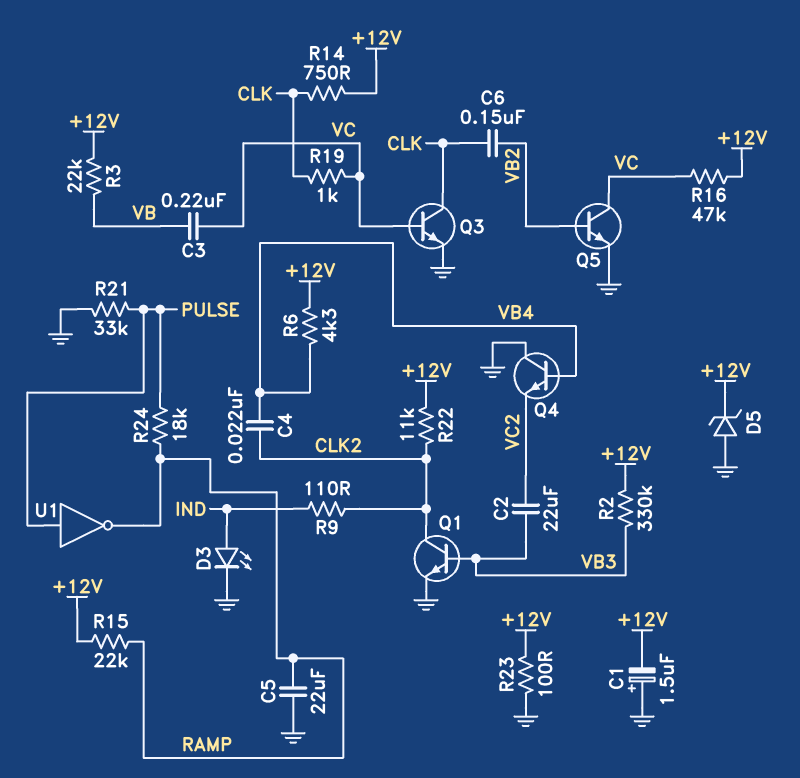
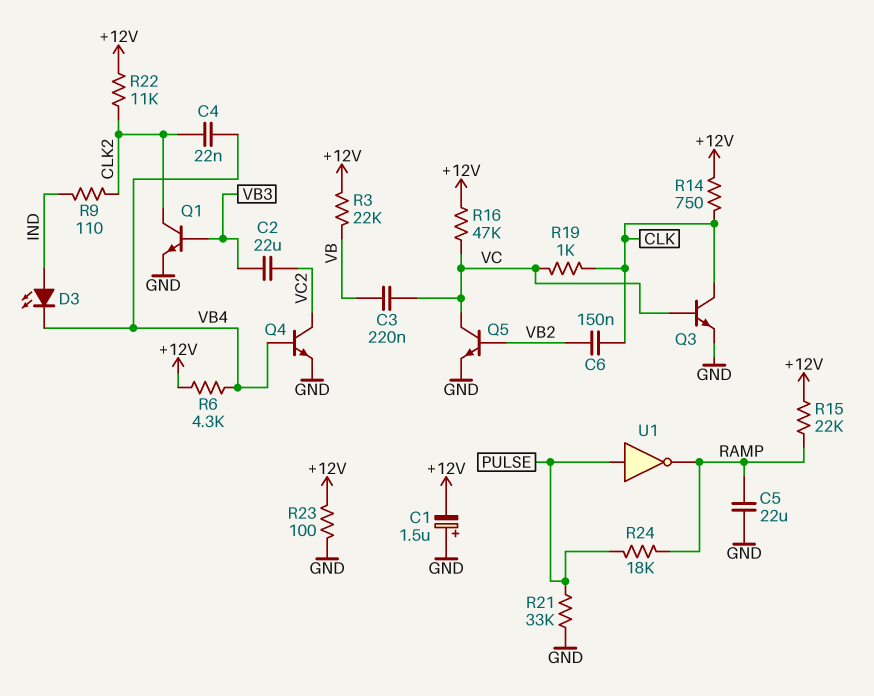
D3: LED (A IND, K GND) -> LED (A IND, K VB4)
D5: zener (A GND, K +12V) -> none
Q4: NPN (B VB4, C GND, E VC2) -> NPN (B VB4, C VC2, E GND)
R2: 330k (+12V, VB3) -> none

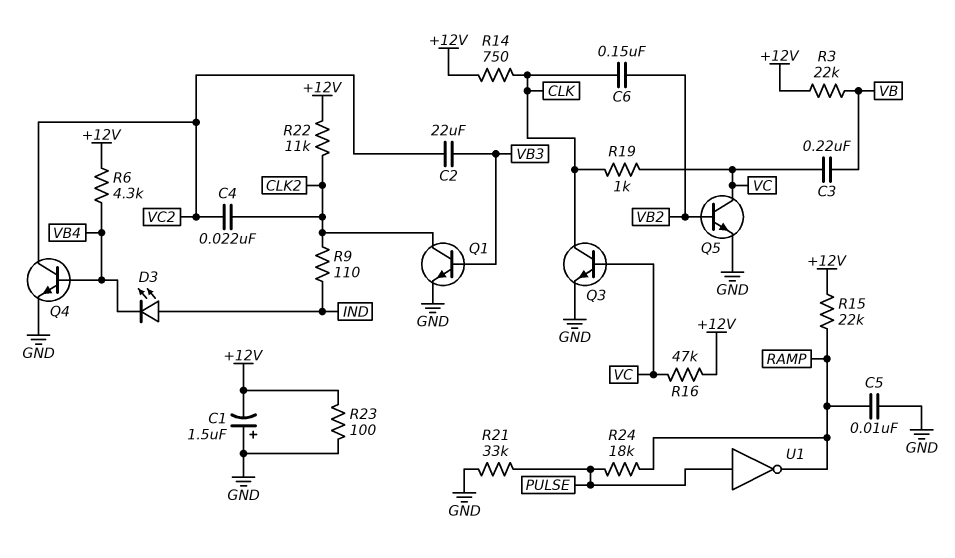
C4: 22nF (CLK2, VB4) -> 22nF (CLK2, VC2)
C5: 22uF (GND, RAMP) -> 10nF (GND, RAMP)

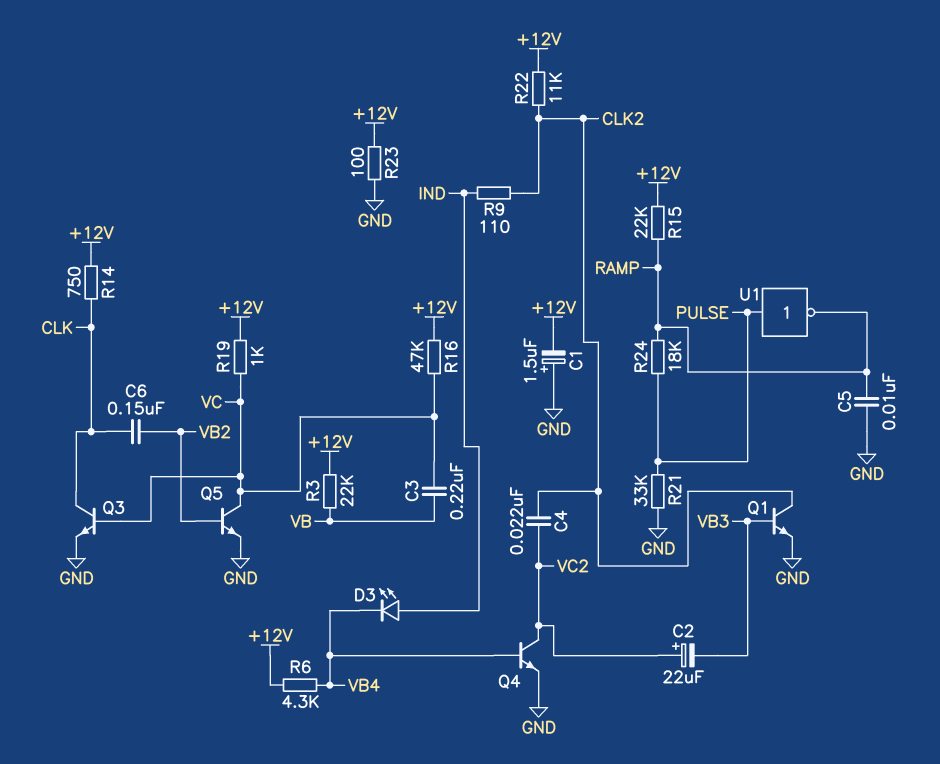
C2: 22uF (VB3, VC2) -> 22uF (plus VC2, minus VB3)
R19: 1k (CLK, VC) -> 1k (+12V, VC)

